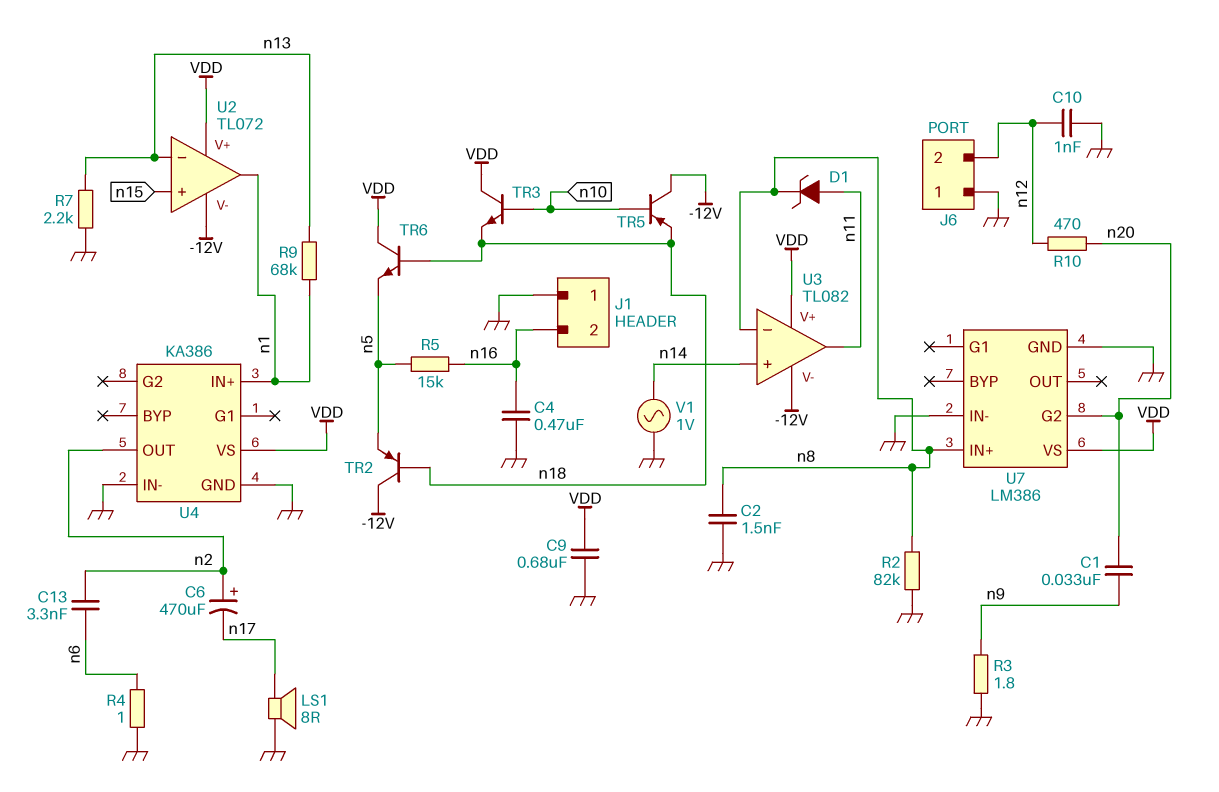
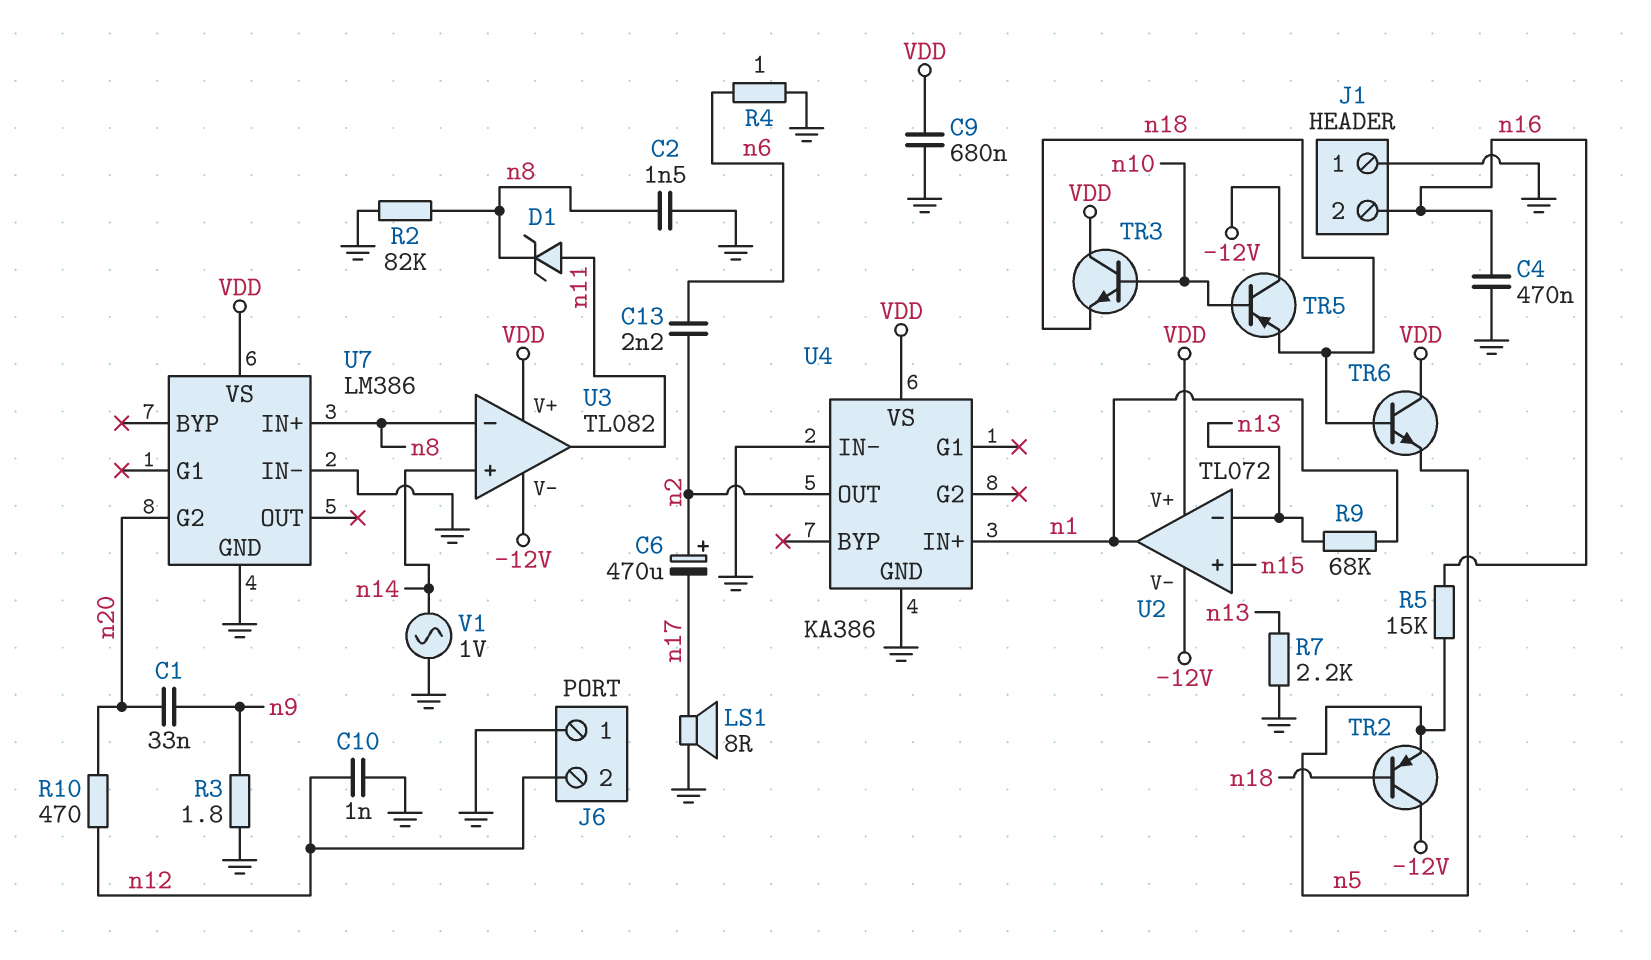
C13: 3.3nF (n2, n6) -> 2.2nF (n2, n6)

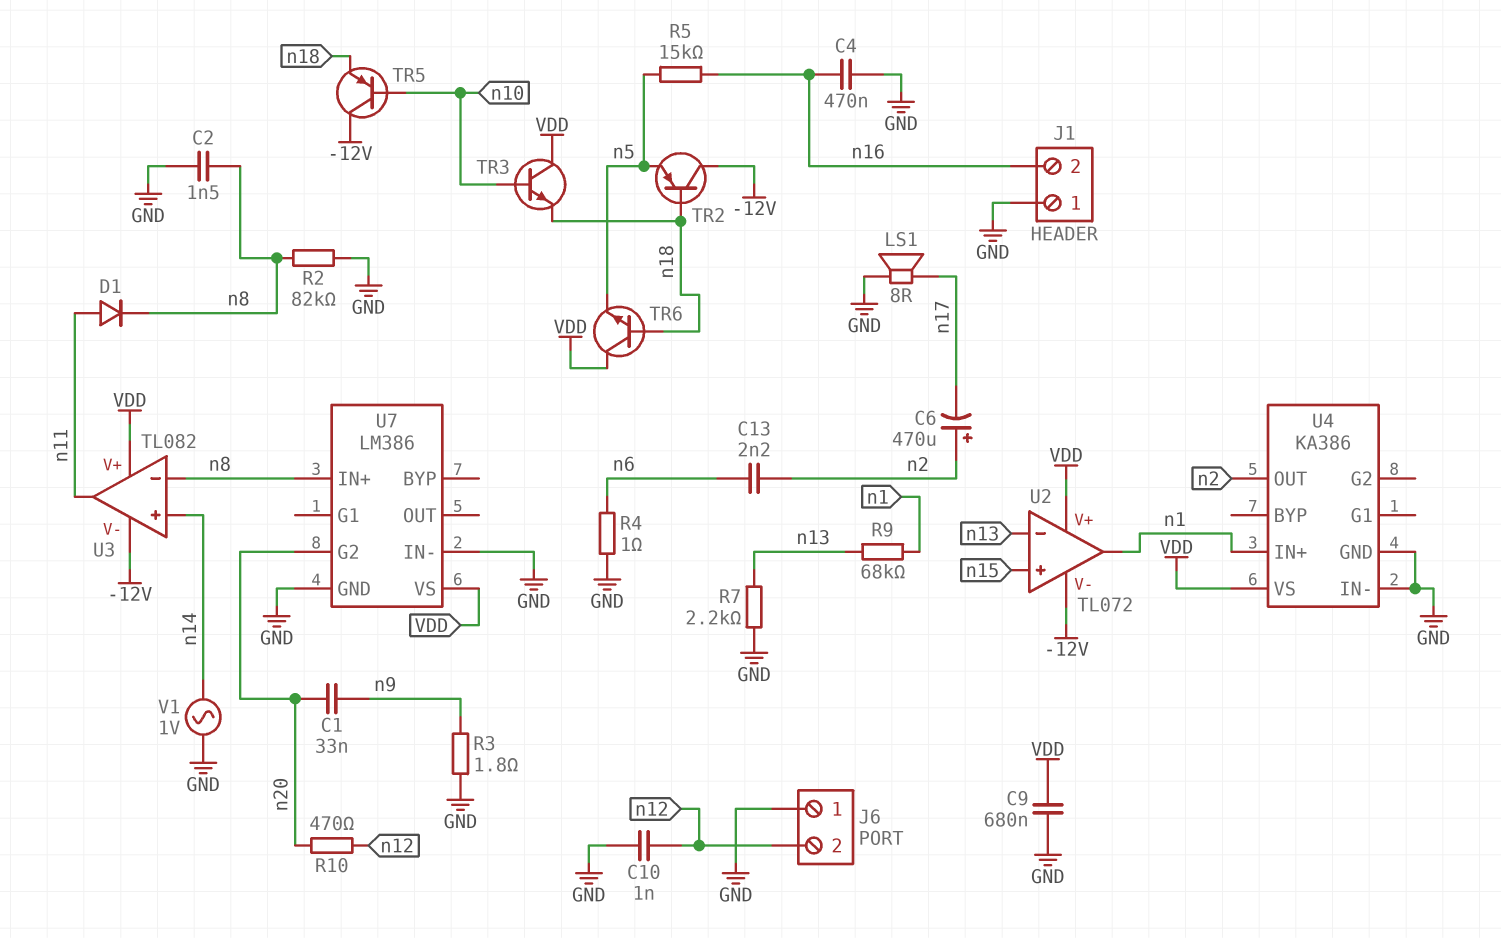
D1: zener (A n11, K n8) -> diode (A n11, K n8)

